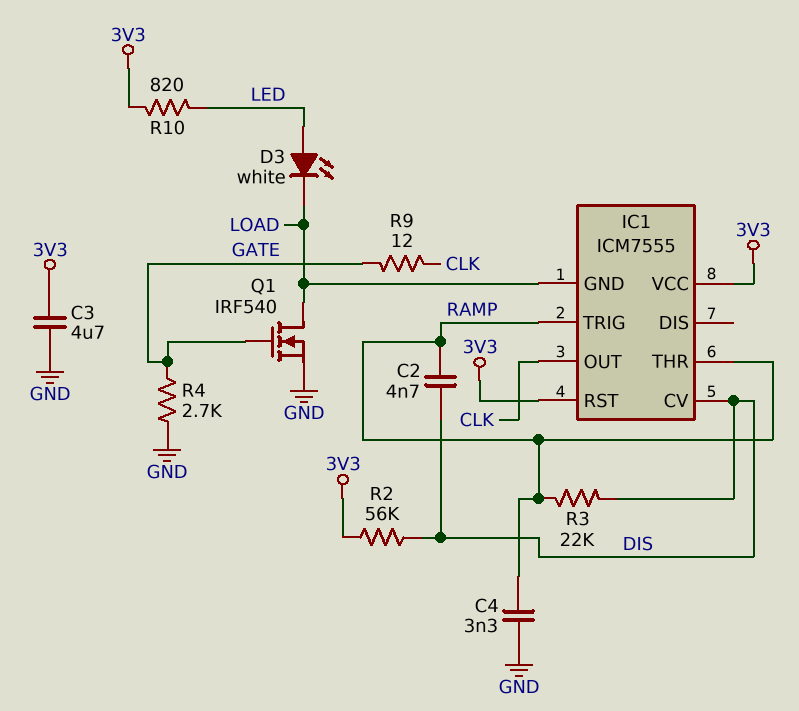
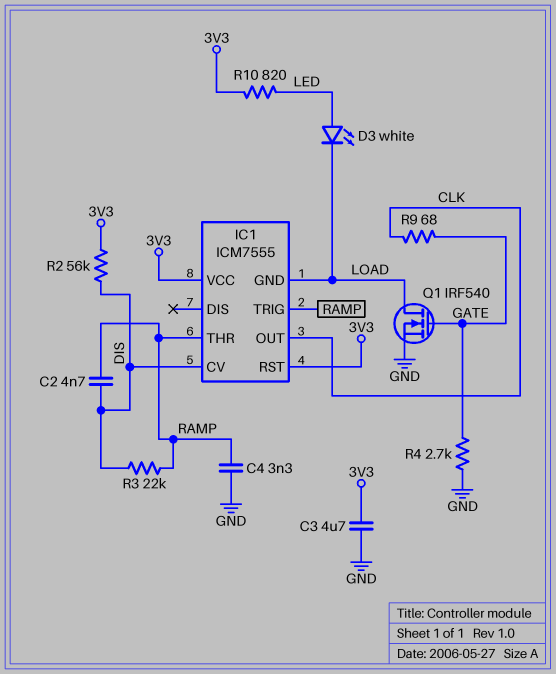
R9: 12 (CLK, GATE) -> 68 (CLK, GATE)

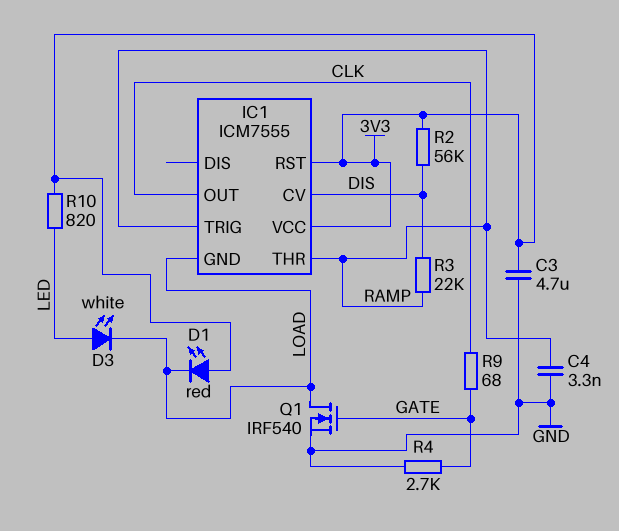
C2: 4.7nF (DIS, RAMP) -> none
D1: none -> LED red (A 3V3, K LOAD)

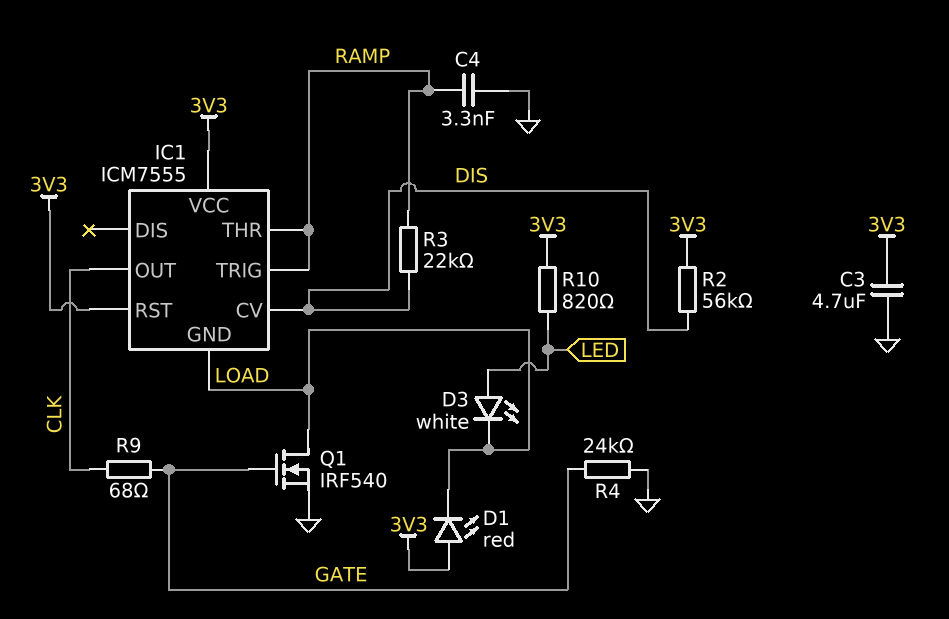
R4: 2.7k (GATE, GND) -> 24k (GATE, GND)

